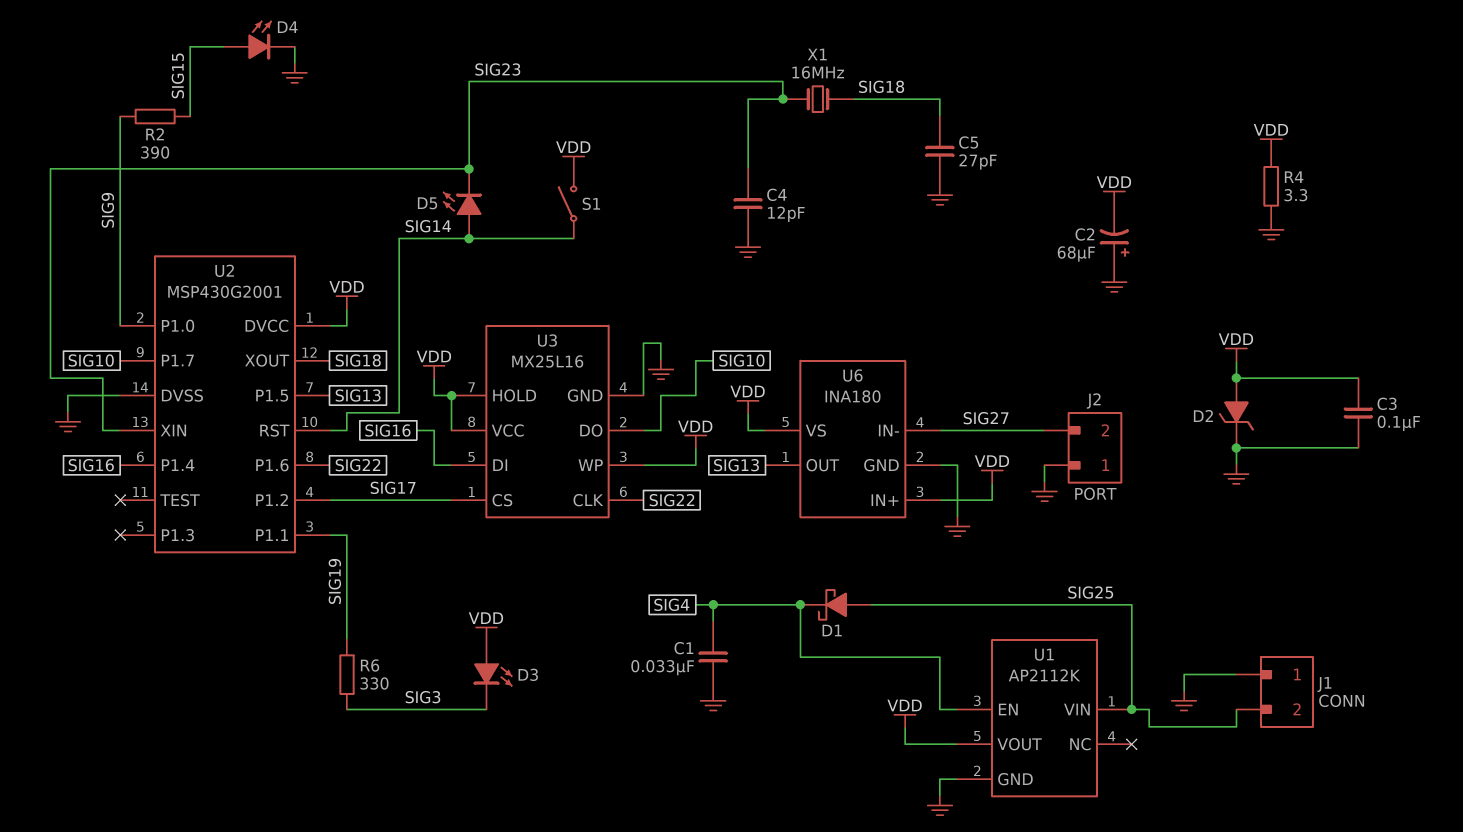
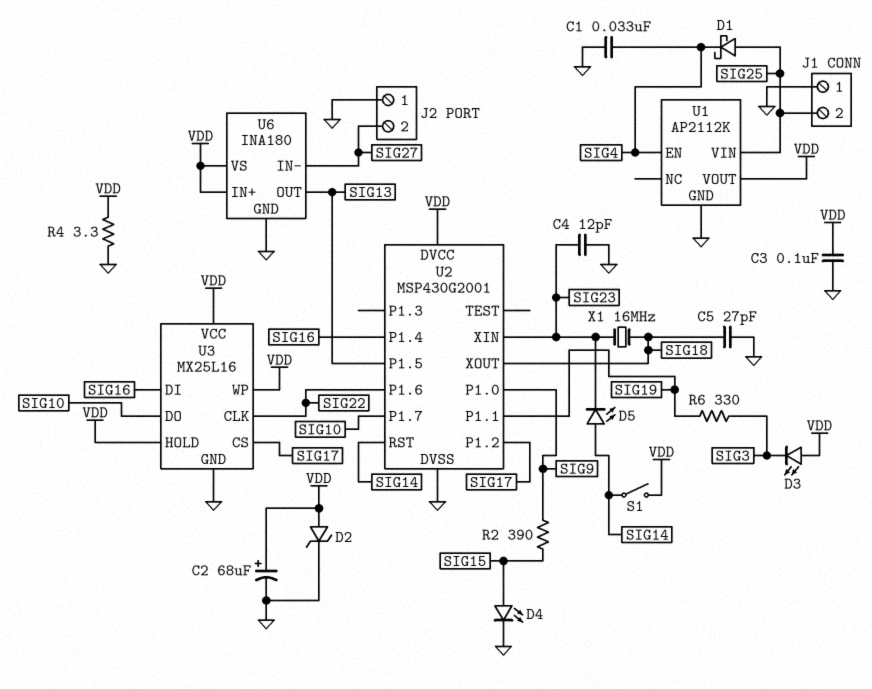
C2: 68uF (plus GND, minus VDD) -> 68uF (plus VDD, minus GND)

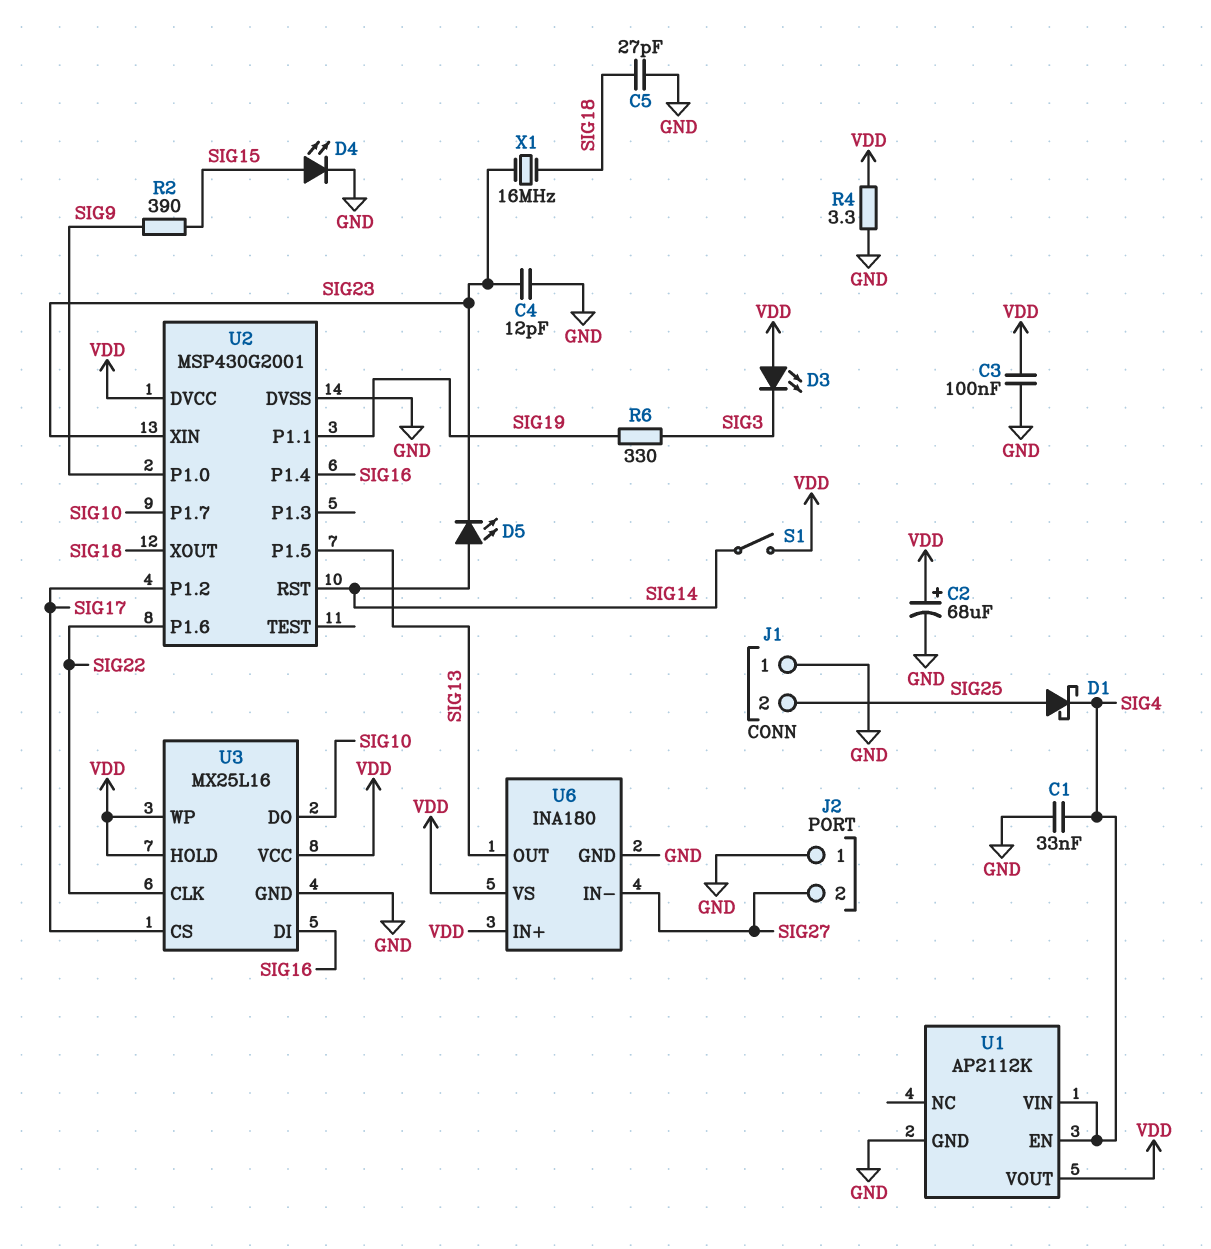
D2: zener (A VDD, K GND) -> none
U1 pin VIN: SIG25 -> SIG4

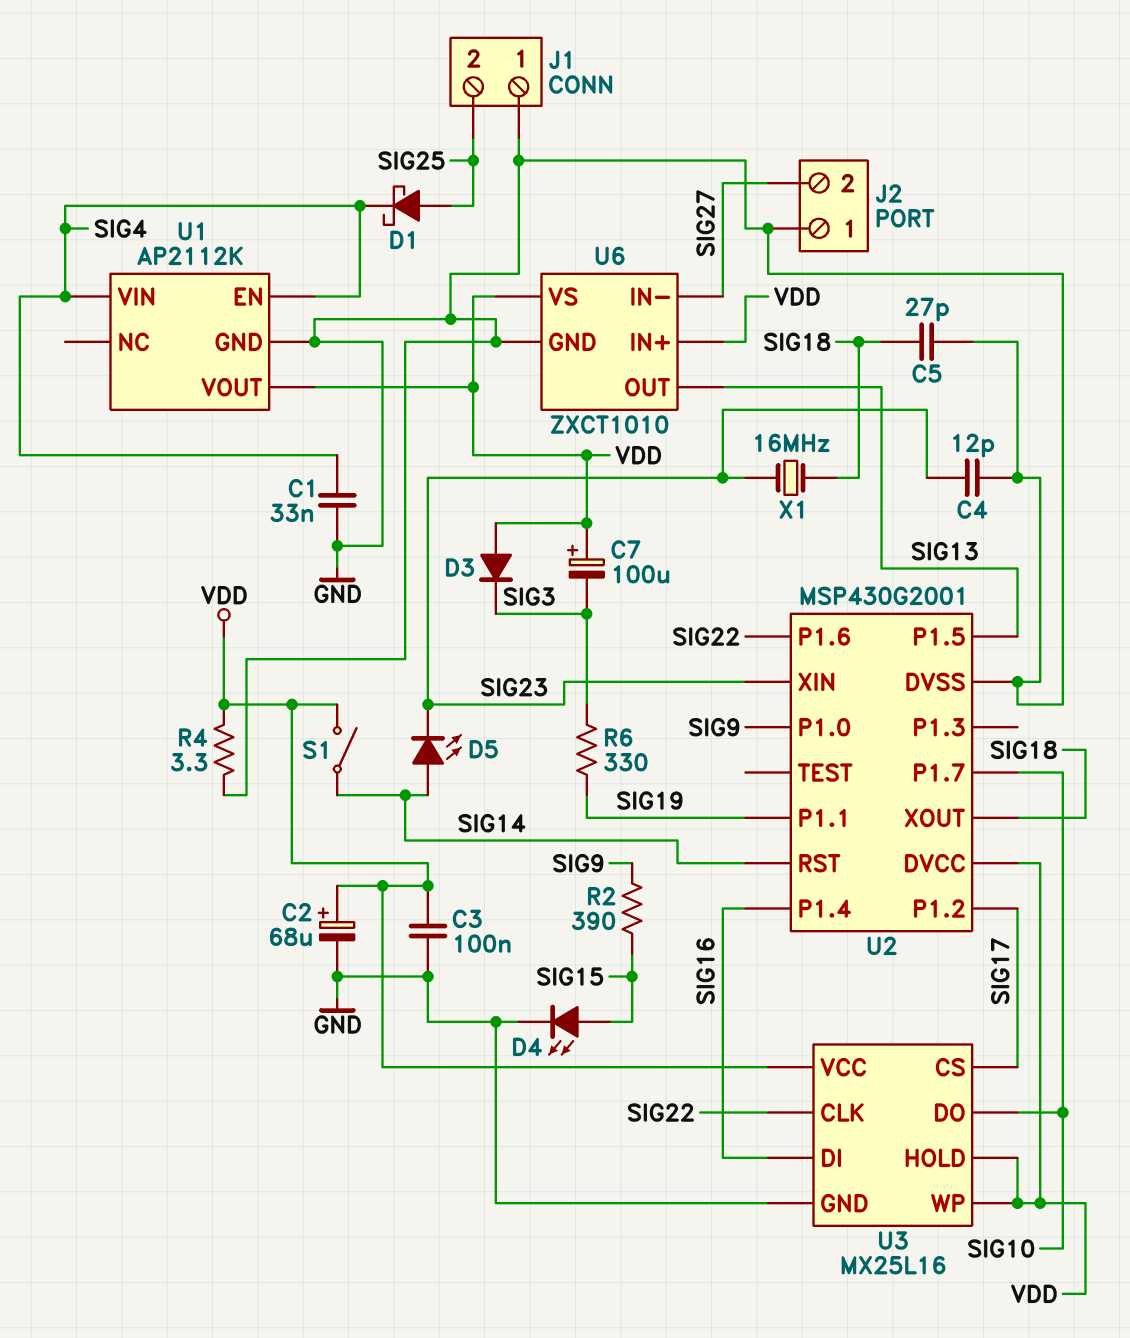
C7: none -> 100uF (plus VDD, minus SIG3)
D3: LED (A VDD, K SIG3) -> diode (A VDD, K SIG3)
U6: INA180 -> ZXCT1010

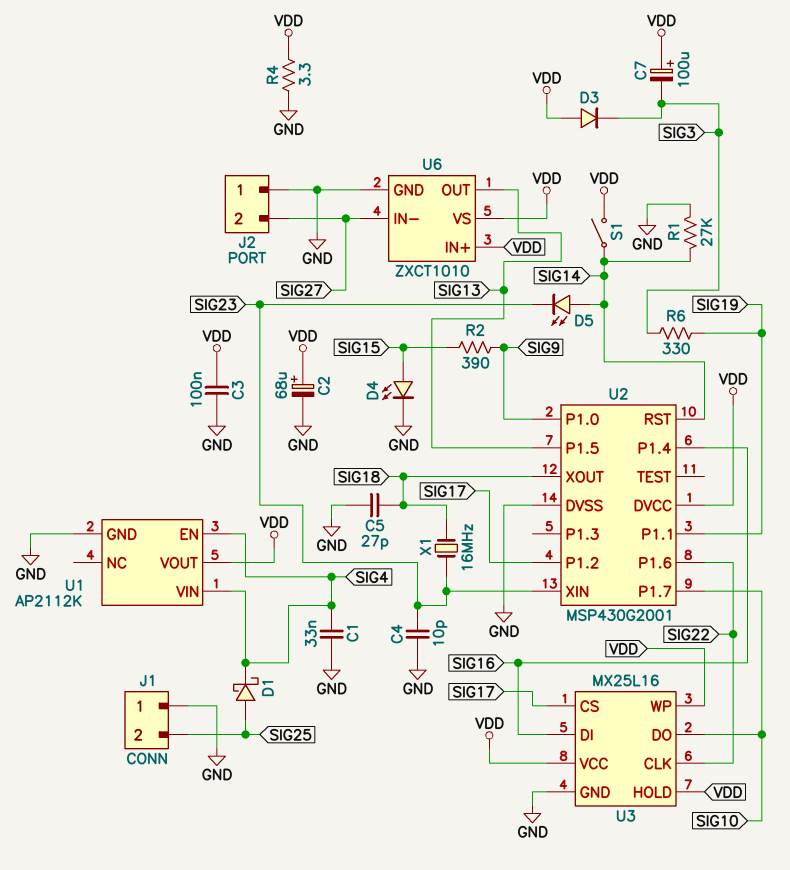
C4: 12pF (GND, SIG23) -> 10pF (GND, SIG23)
R1: none -> 27k (GND, SIG14)

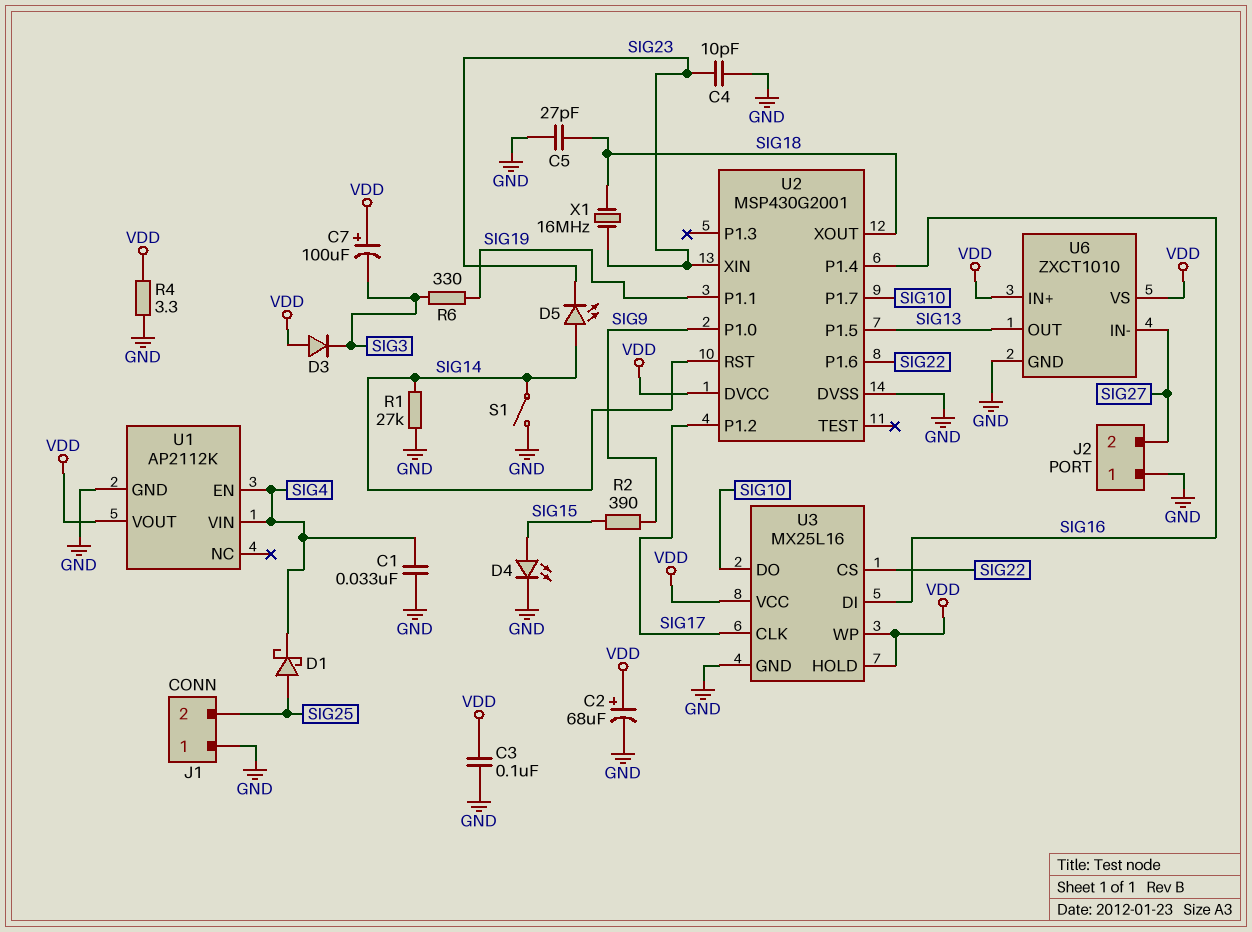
S1: switch (SIG14, VDD) -> switch (GND, SIG14)
U3 pin CLK: SIG22 -> SIG17
U3 pin CS: SIG17 -> SIG22

